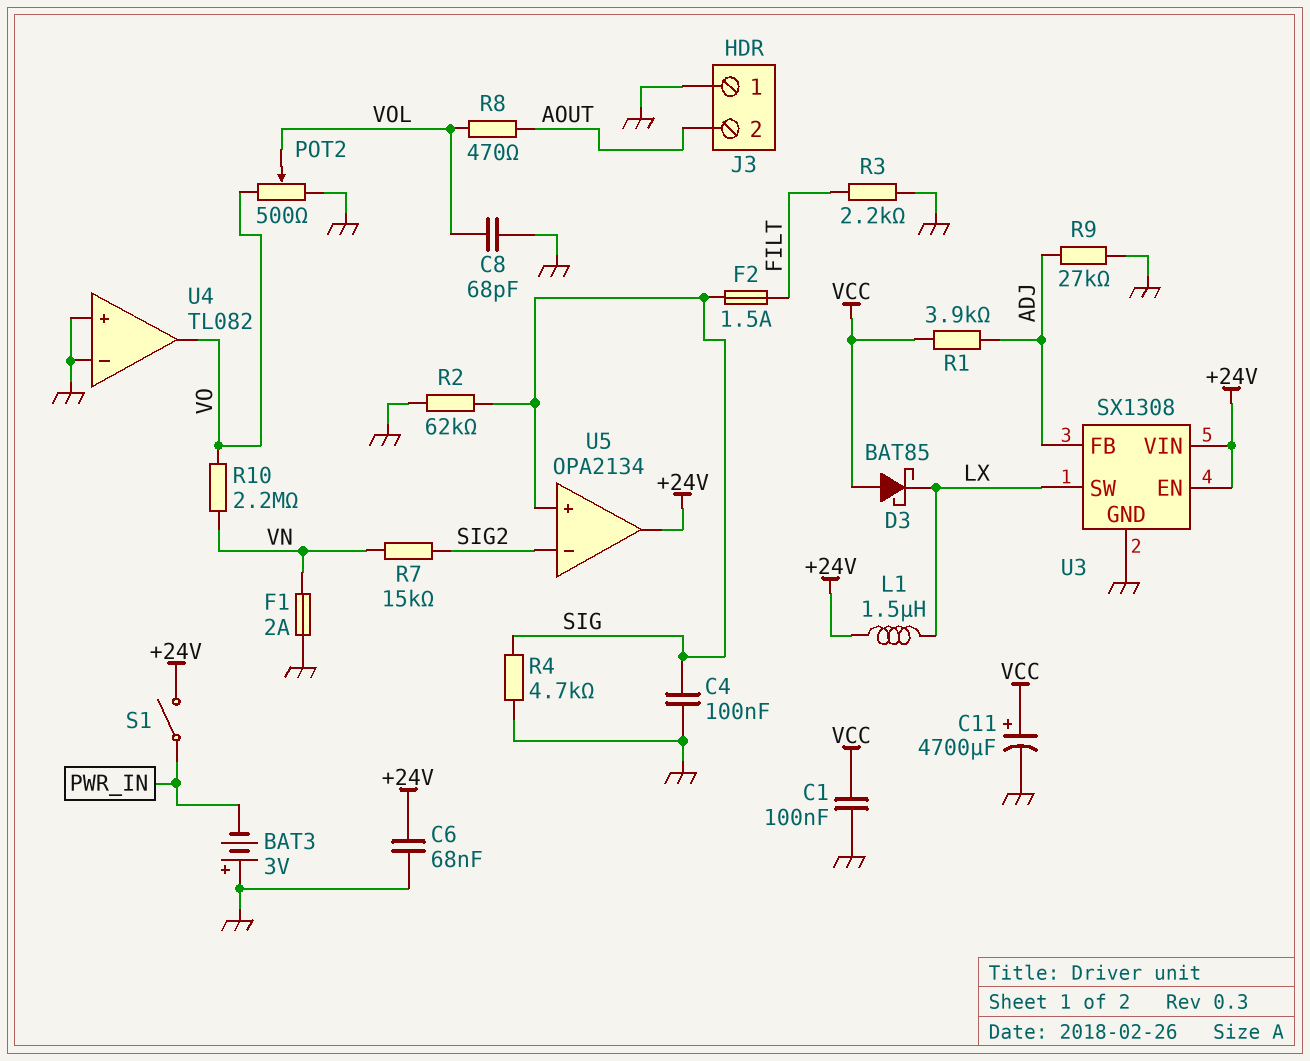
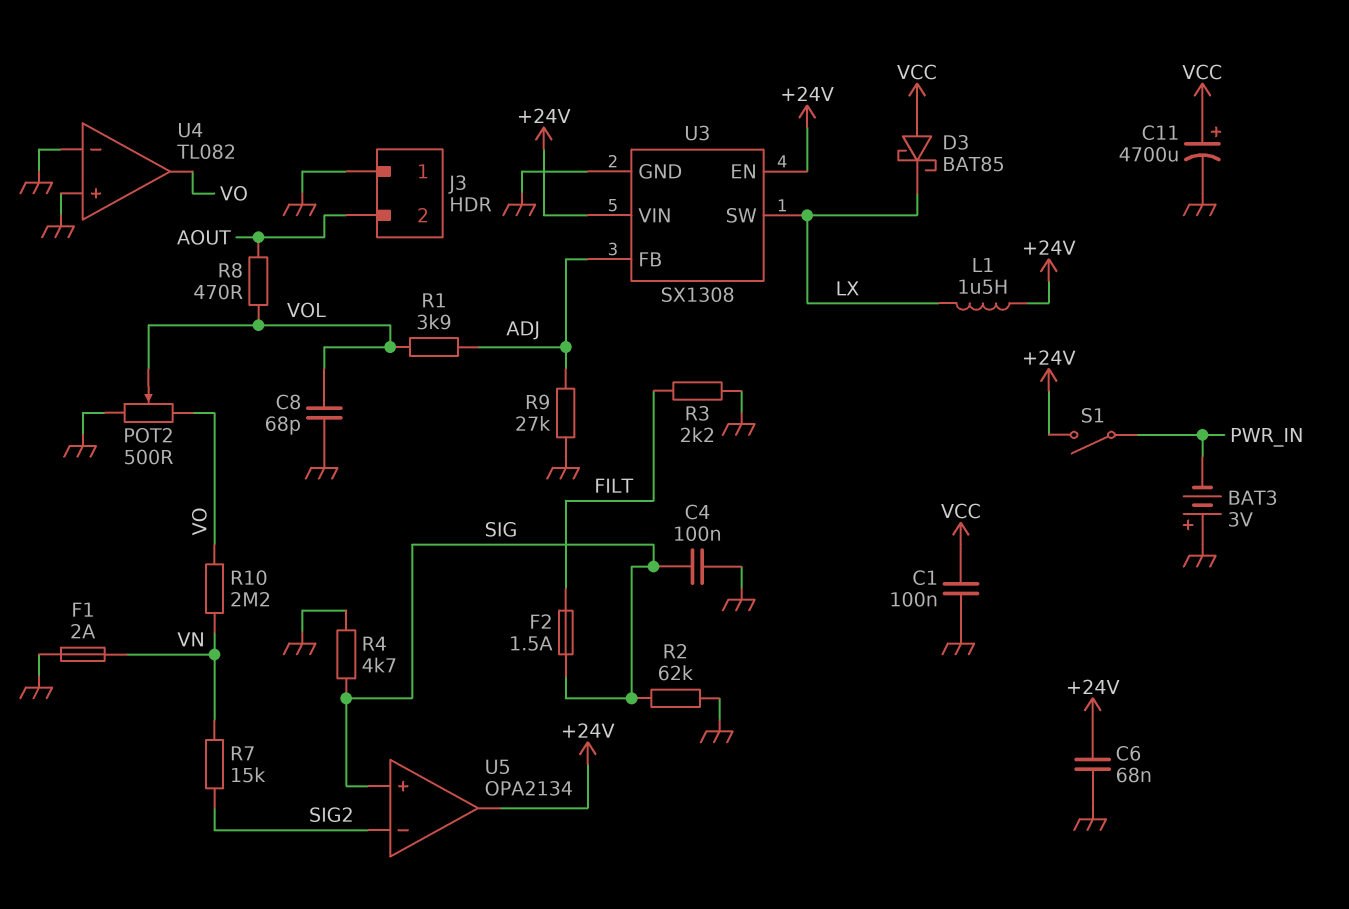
R1: 3.9k (ADJ, VCC) -> 3.9k (ADJ, VOL)

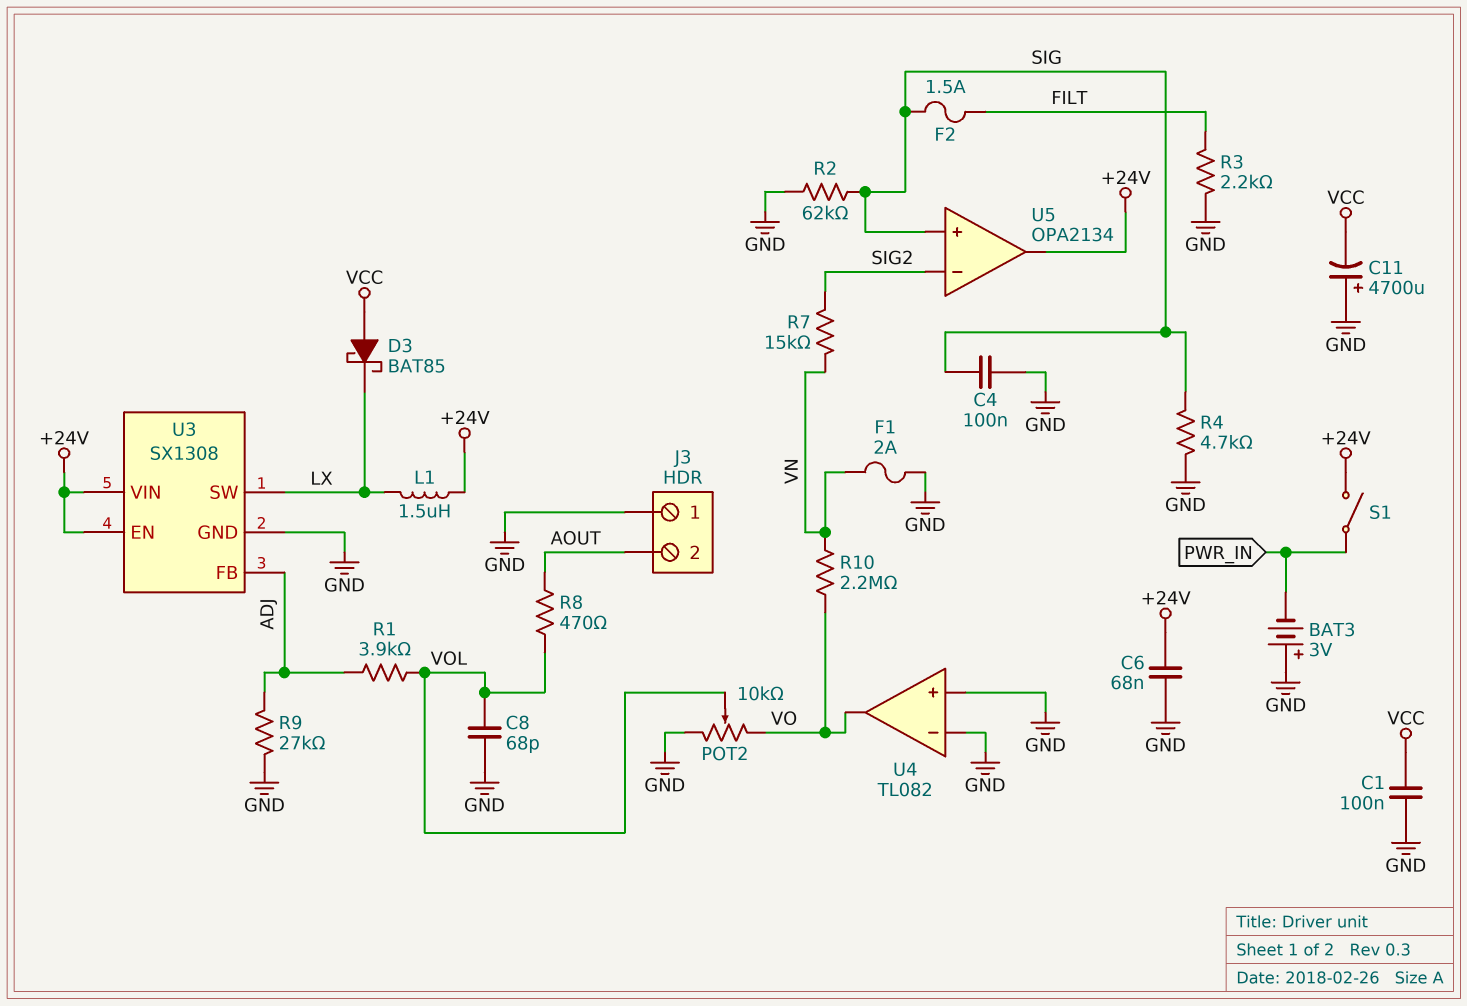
C11: 4700uF (plus VCC, minus GND) -> 4700uF (plus GND, minus VCC)
POT2: 500 (GND, VO, wiper VOL) -> 10k (GND, VO, wiper VOL)

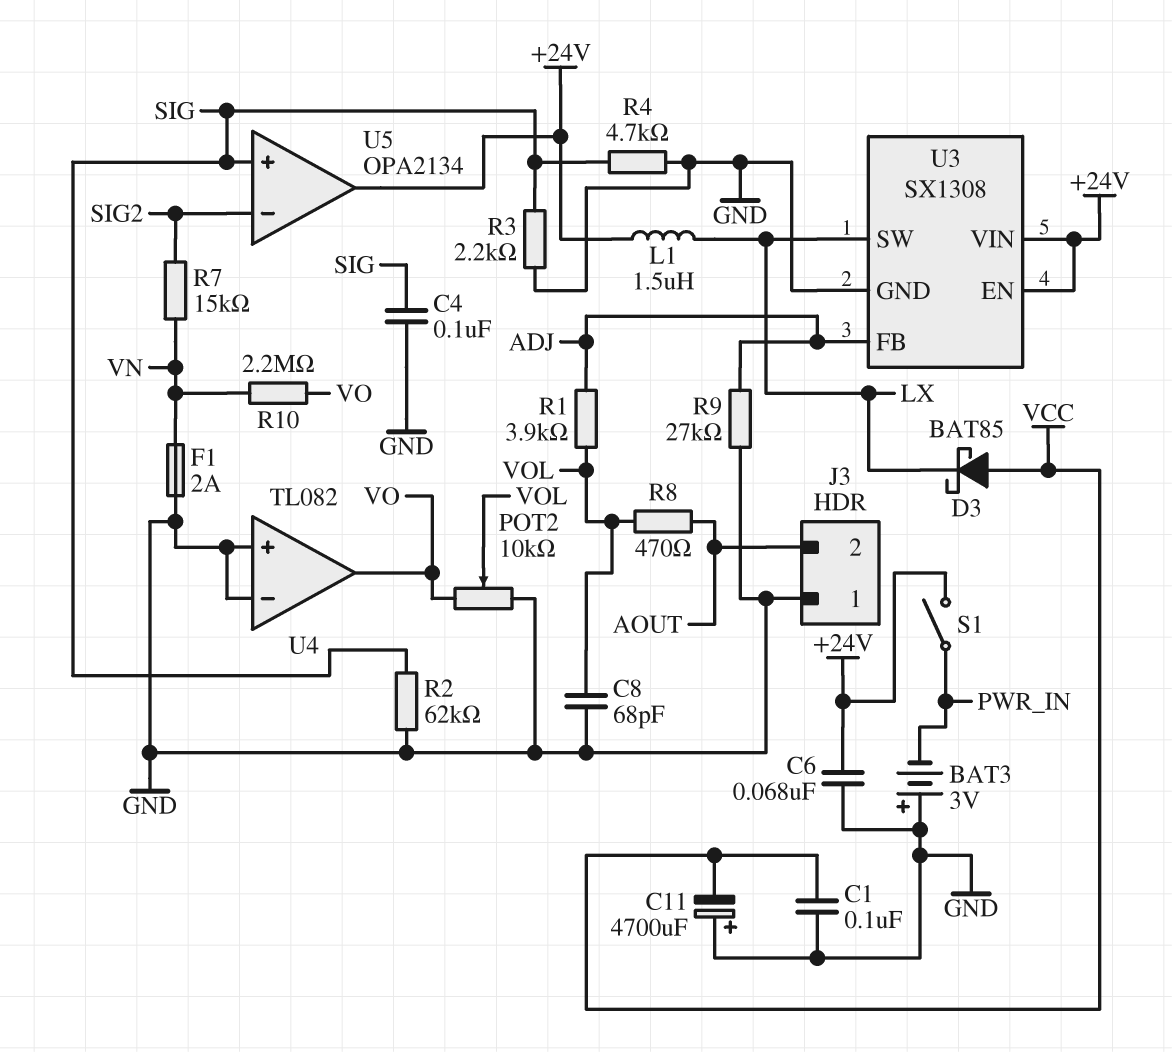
F2: 1.5A (FILT, SIG) -> none
R3: 2.2k (FILT, GND) -> 2.2k (GND, SIG)

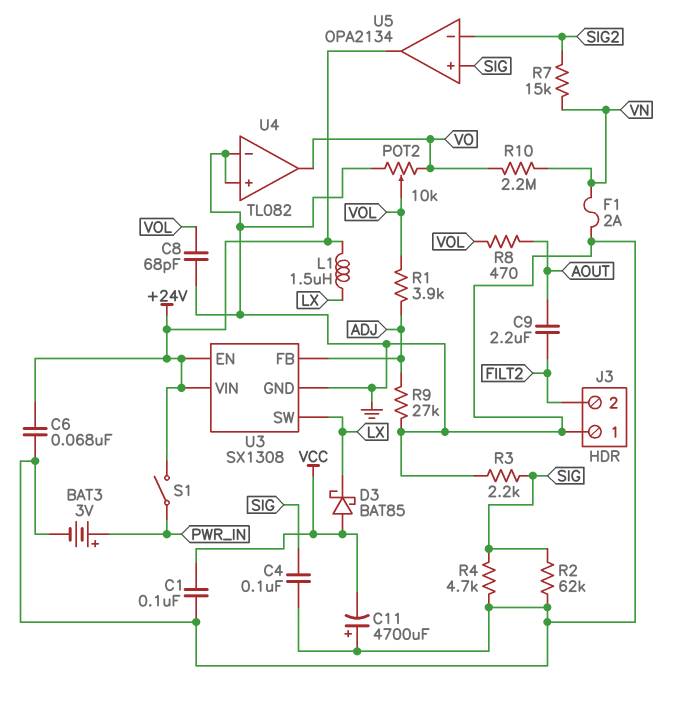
BAT3: 3V (plus GND, minus PWR_IN) -> 3V (plus PWR_IN, minus GND)
C9: none -> 2.2uF (AOUT, FILT2)
J3 pin 2: AOUT -> FILT2

